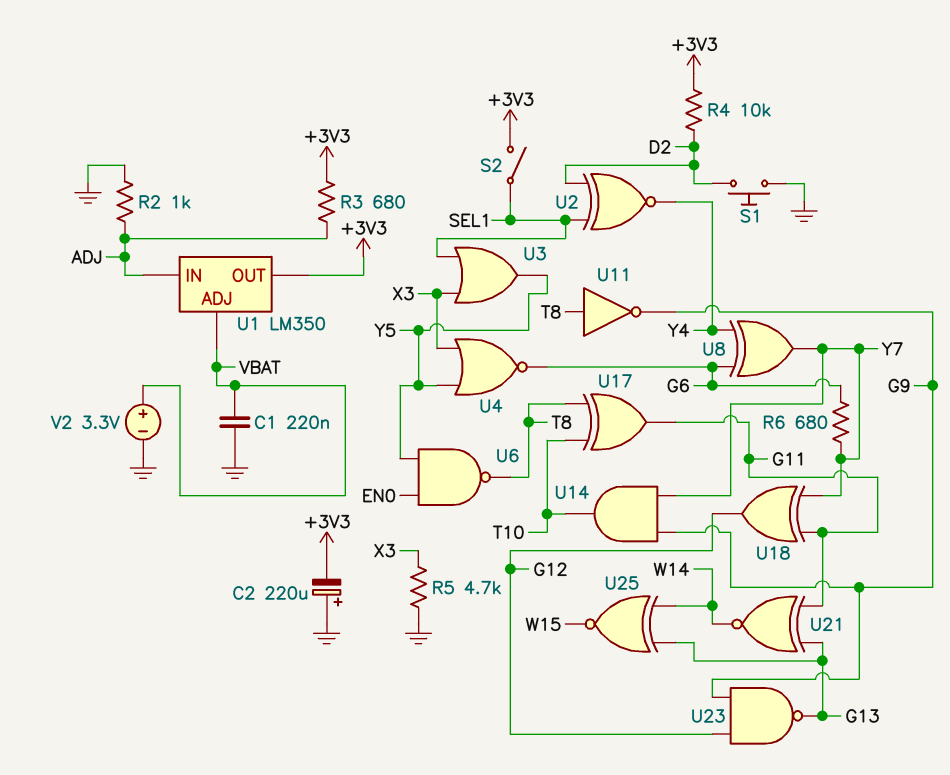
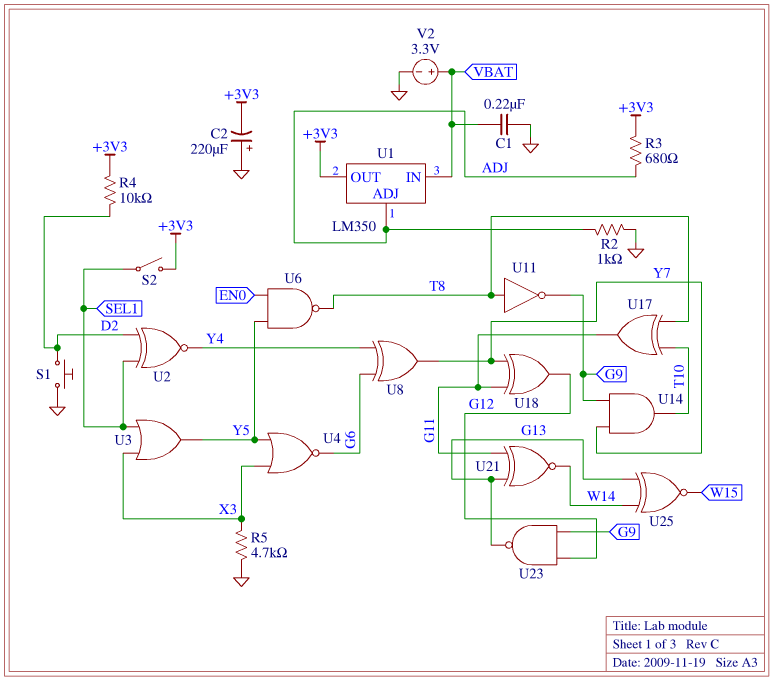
R6: 680 (G6, Y7) -> none
U1 pin ADJ: VBAT -> ADJ
U1 pin IN: ADJ -> VBAT

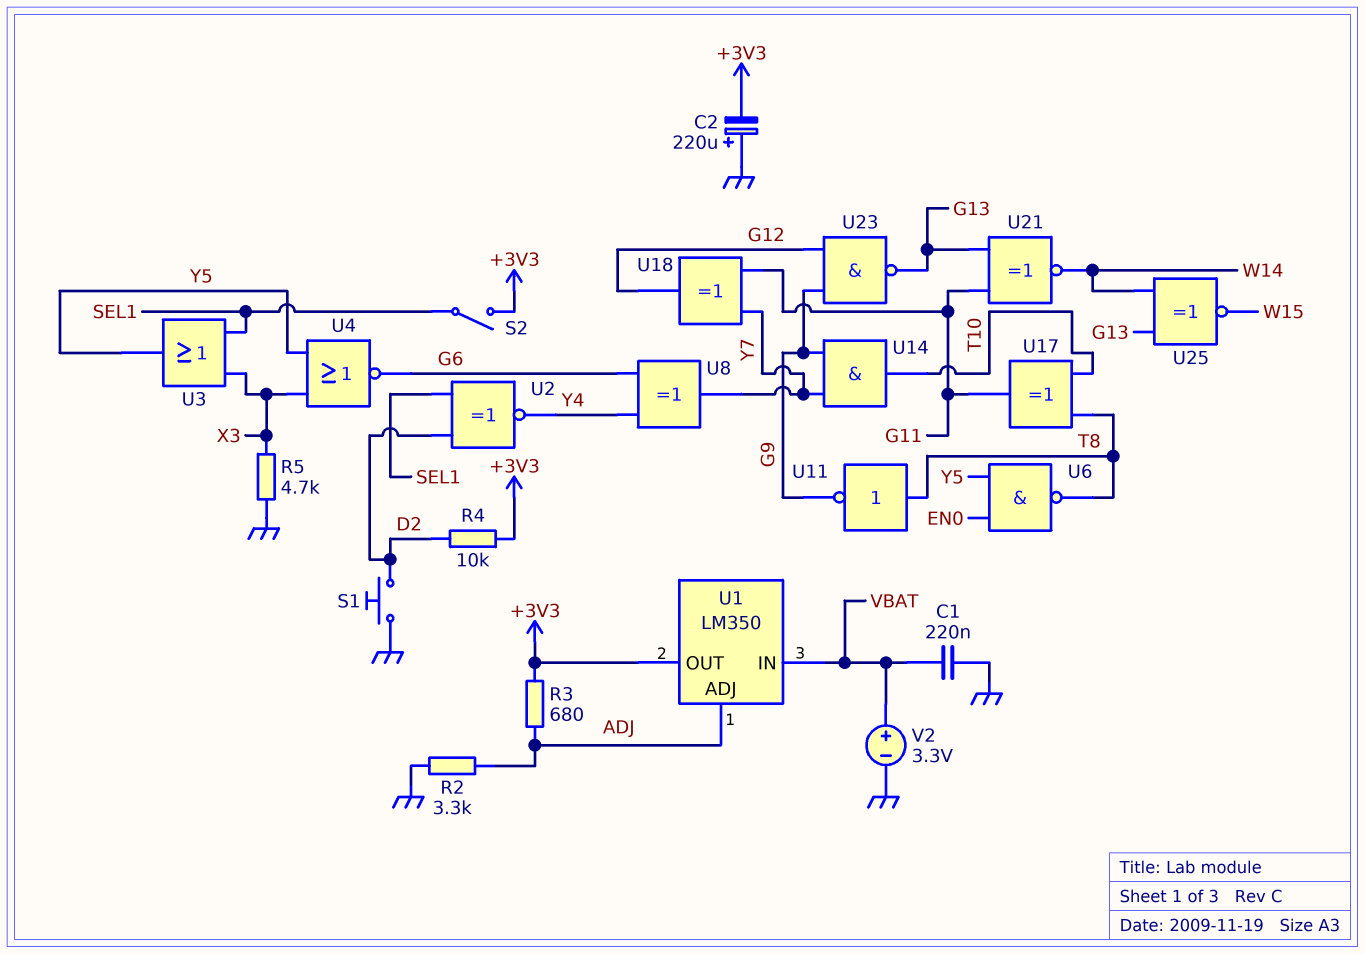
R2: 1k (ADJ, GND) -> 3.3k (ADJ, GND)

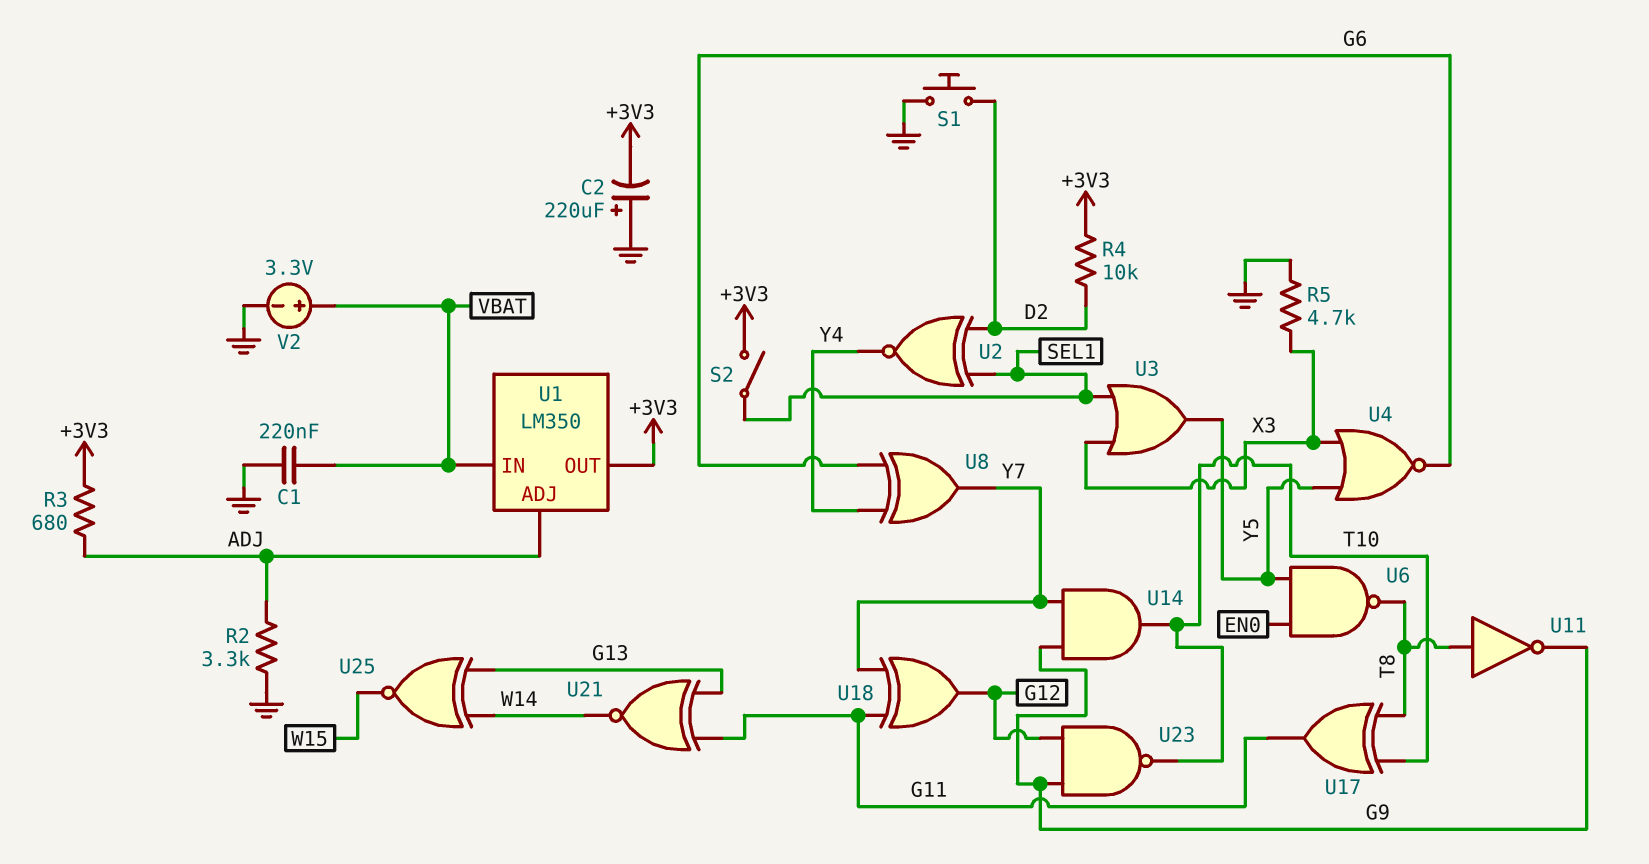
U23: NAND (in G9, in G12, out G13) -> NAND (in G9, in G12, out T10)

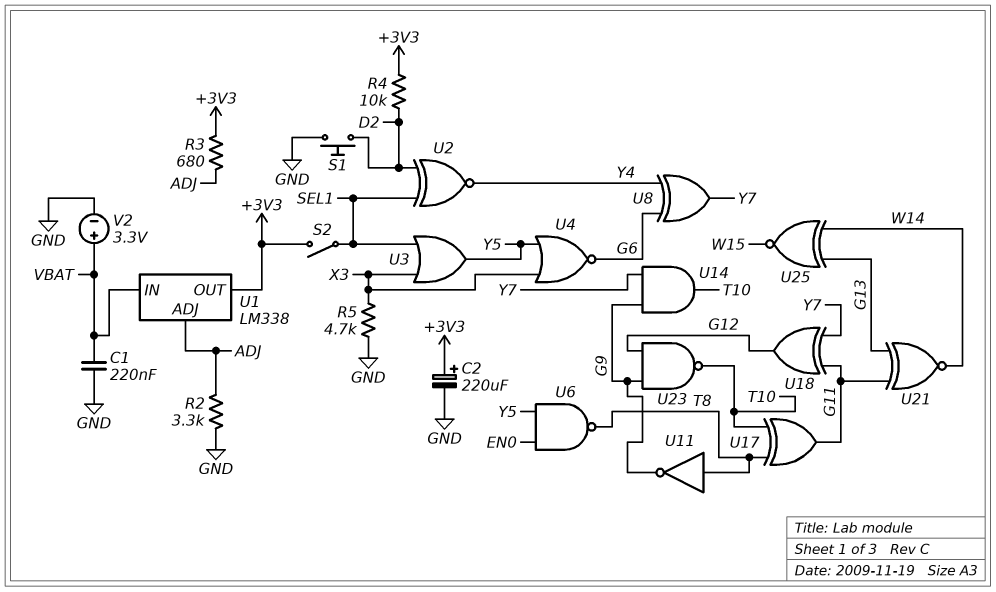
C2: 220uF (plus GND, minus +3V3) -> 220uF (plus +3V3, minus GND)
U1: LM350 -> LM338

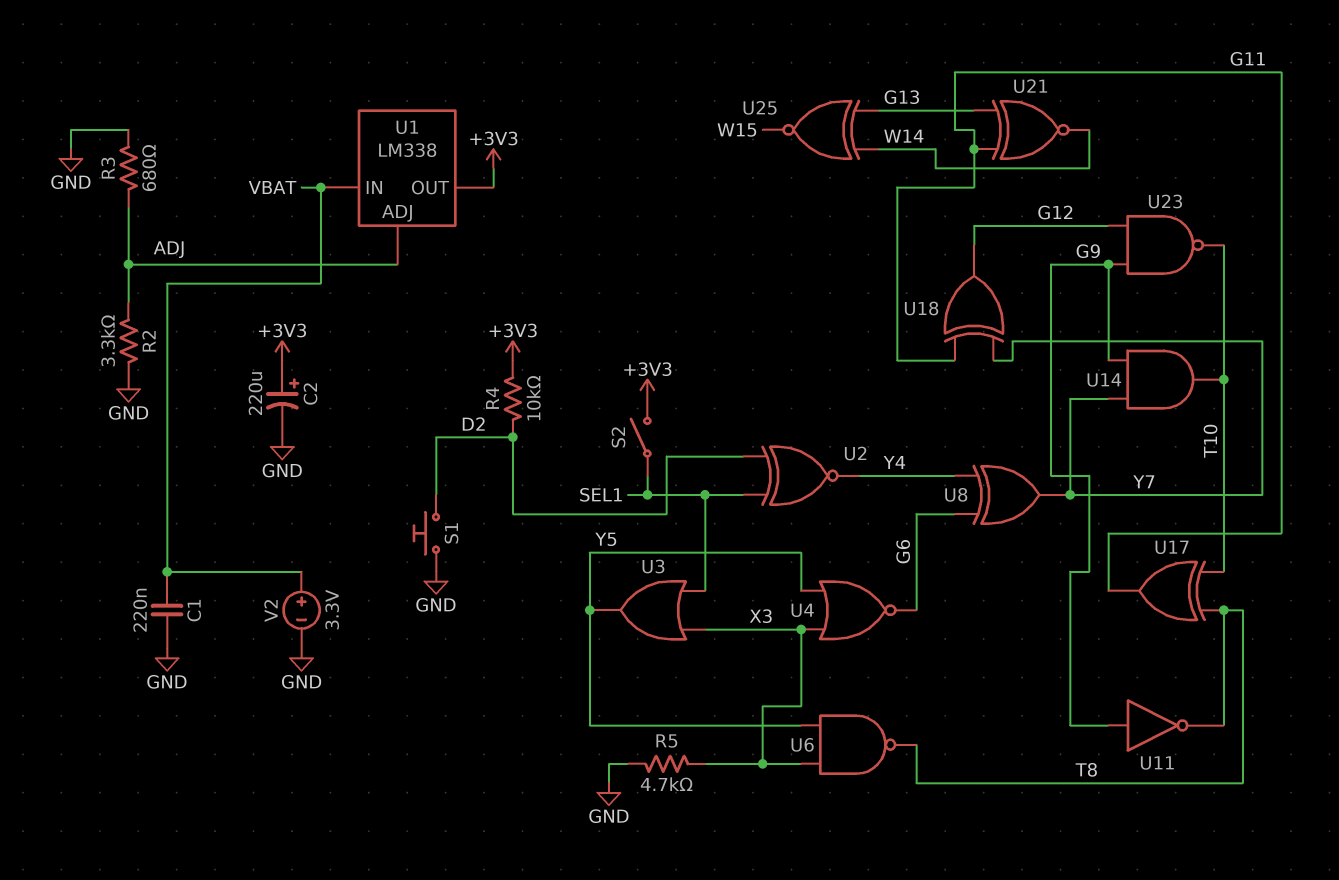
R3: 680 (+3V3, ADJ) -> 680 (ADJ, GND)
U6: NAND (in EN0, in Y5, out T8) -> NAND (in X3, in Y5, out T8)
U11: NOT (in T8, out G9) -> NOT (in G9, out T8)

